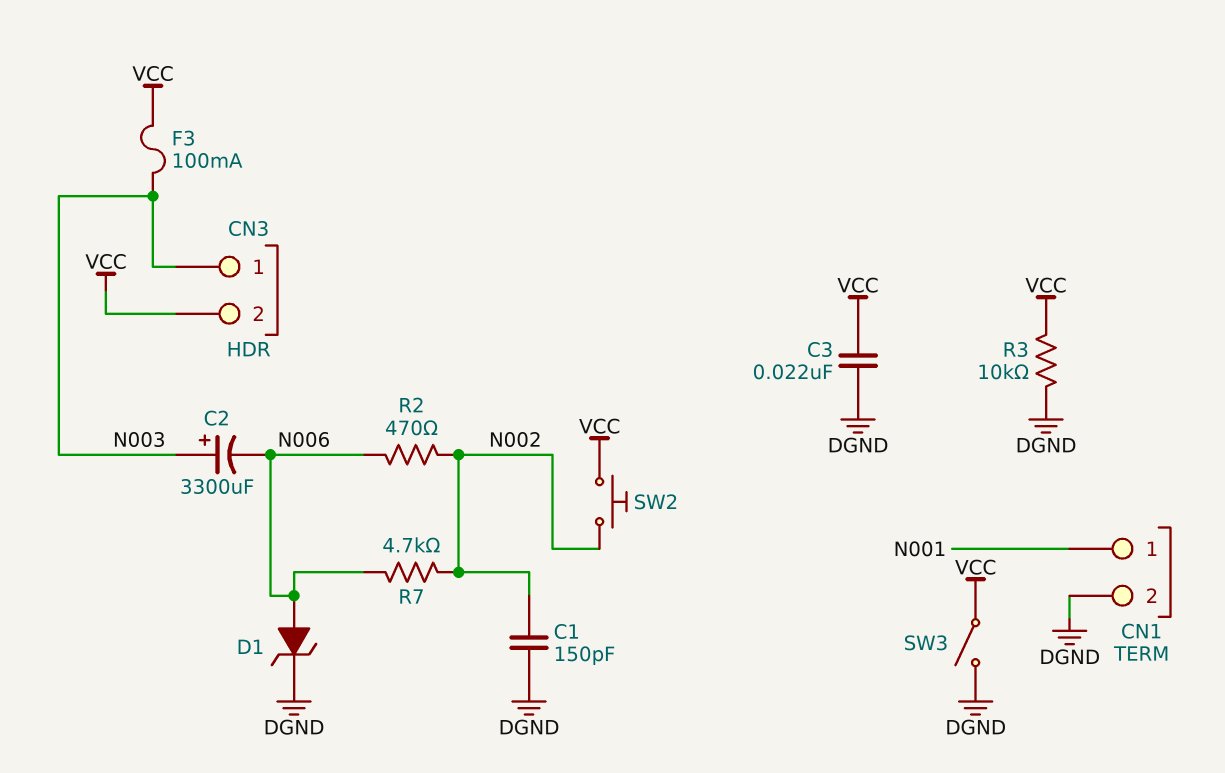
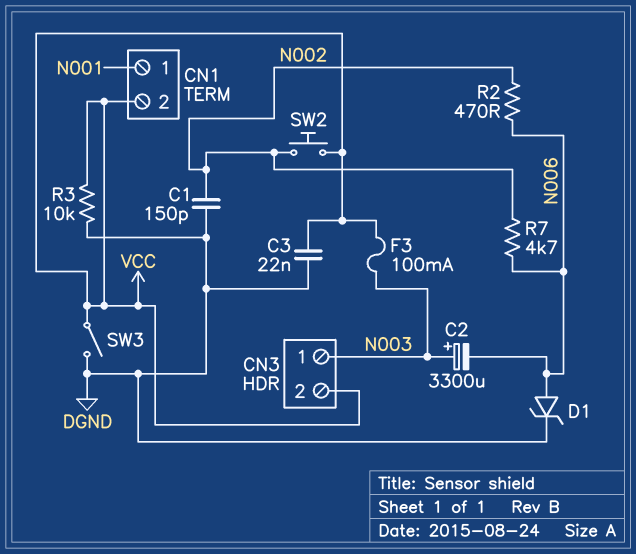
CN1 pin 2: DGND -> VCC

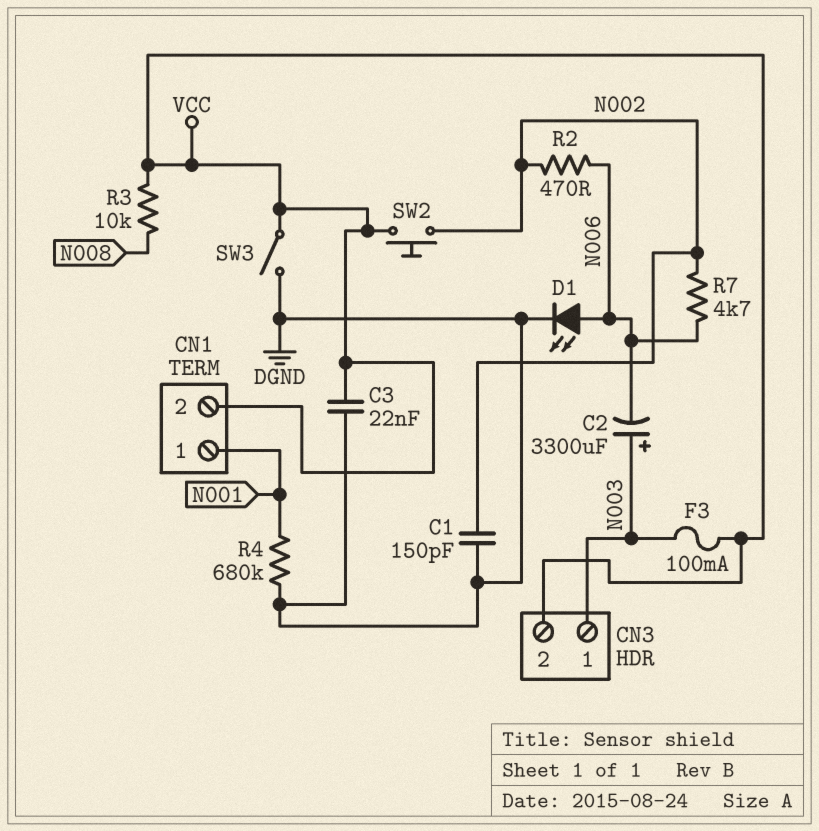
D1: zener (A N006, K DGND) -> LED (A N006, K DGND)
R3: 10k (DGND, VCC) -> 10k (N008, VCC)
R4: none -> 680k (DGND, N001)

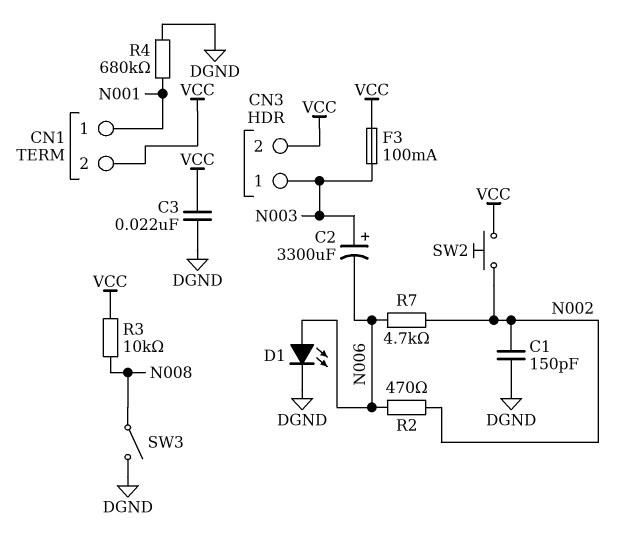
SW3: switch (DGND, VCC) -> switch (DGND, N008)

